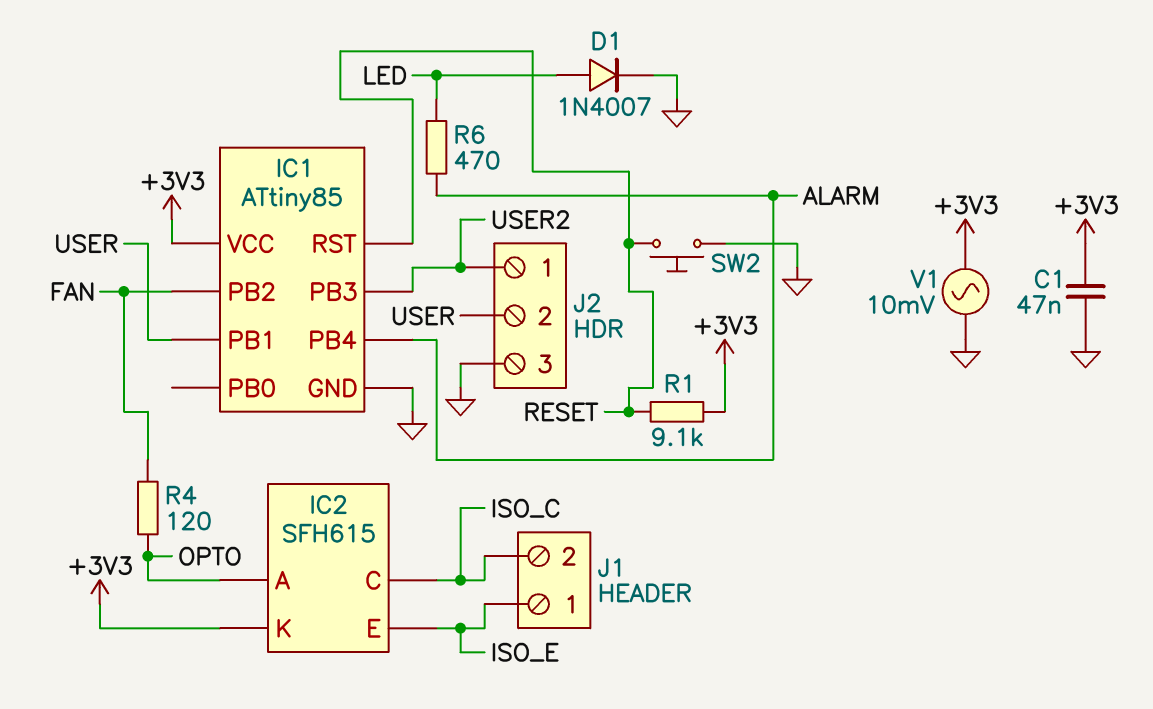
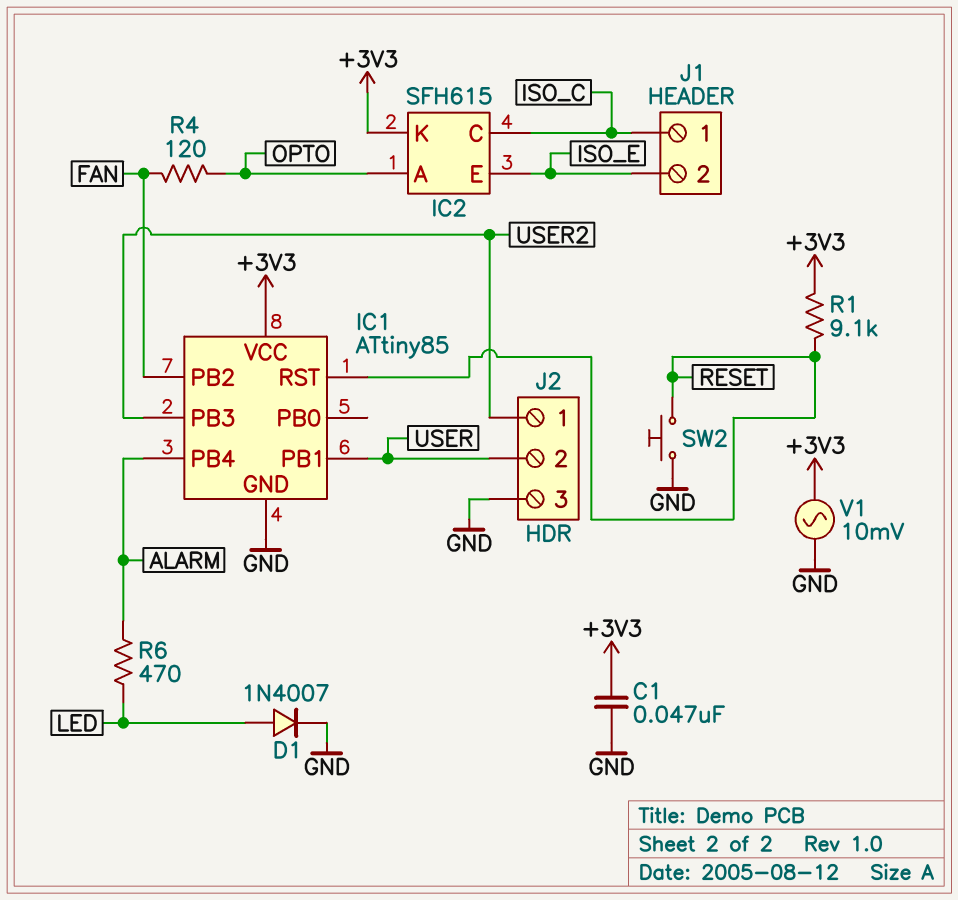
J1 pin 1: ISO_E -> ISO_C
J1 pin 2: ISO_C -> ISO_E

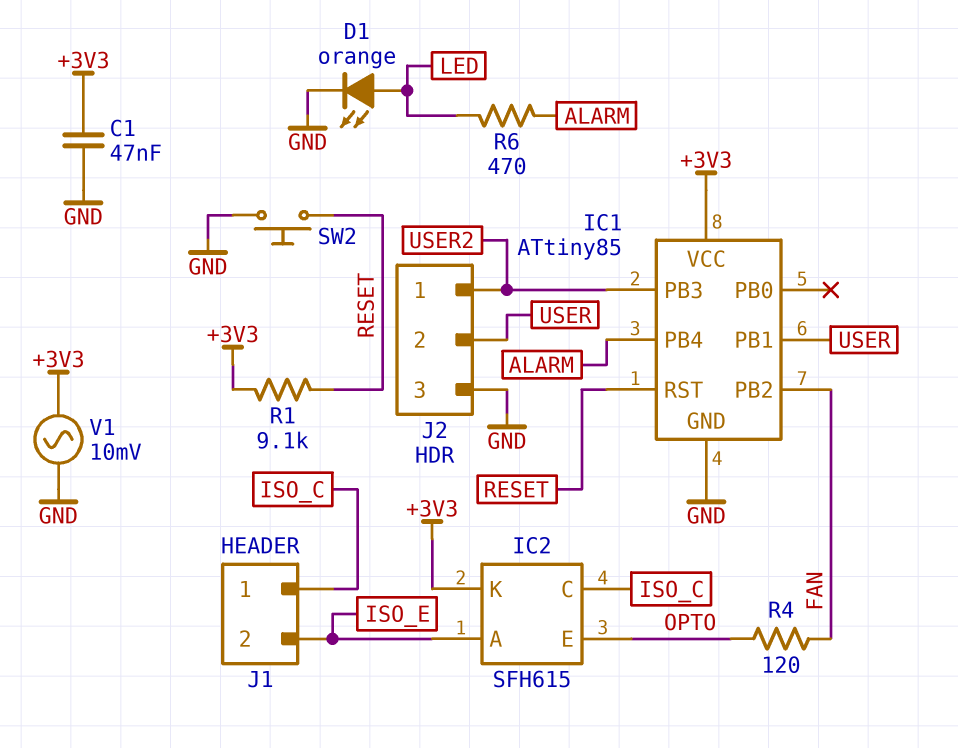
D1: diode 1N4007 (A LED, K GND) -> LED orange (A LED, K GND)
IC2 pin A: OPTO -> ISO_E
IC2 pin E: ISO_E -> OPTO

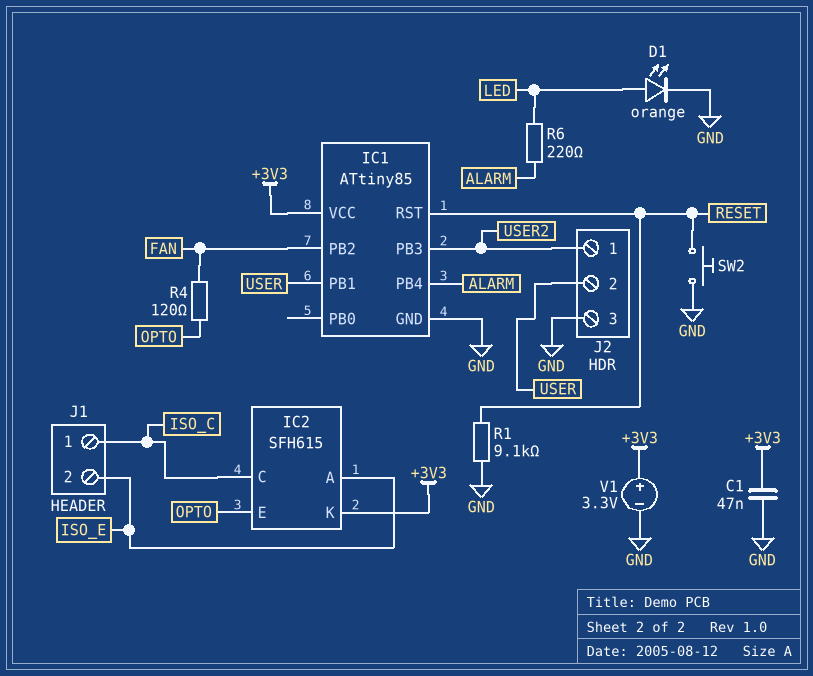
R1: 9.1k (+3V3, RESET) -> 9.1k (GND, RESET)
R6: 470 (ALARM, LED) -> 220 (ALARM, LED)
V1: AC 10mV (+3V3, GND) -> 3.3V (plus +3V3, minus GND)

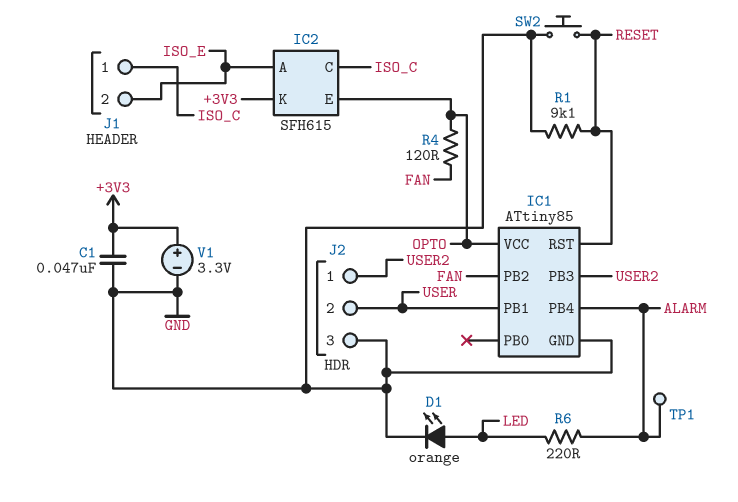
IC1 pin VCC: +3V3 -> OPTO
TP1: none -> test point (ALARM)

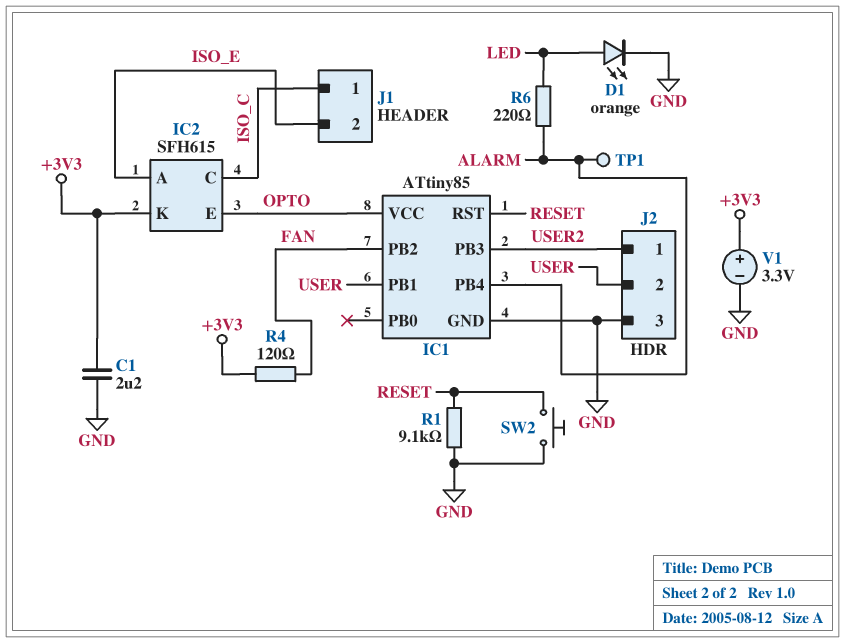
C1: 47nF (+3V3, GND) -> 2.2uF (+3V3, GND)
R4: 120 (FAN, OPTO) -> 120 (+3V3, FAN)

